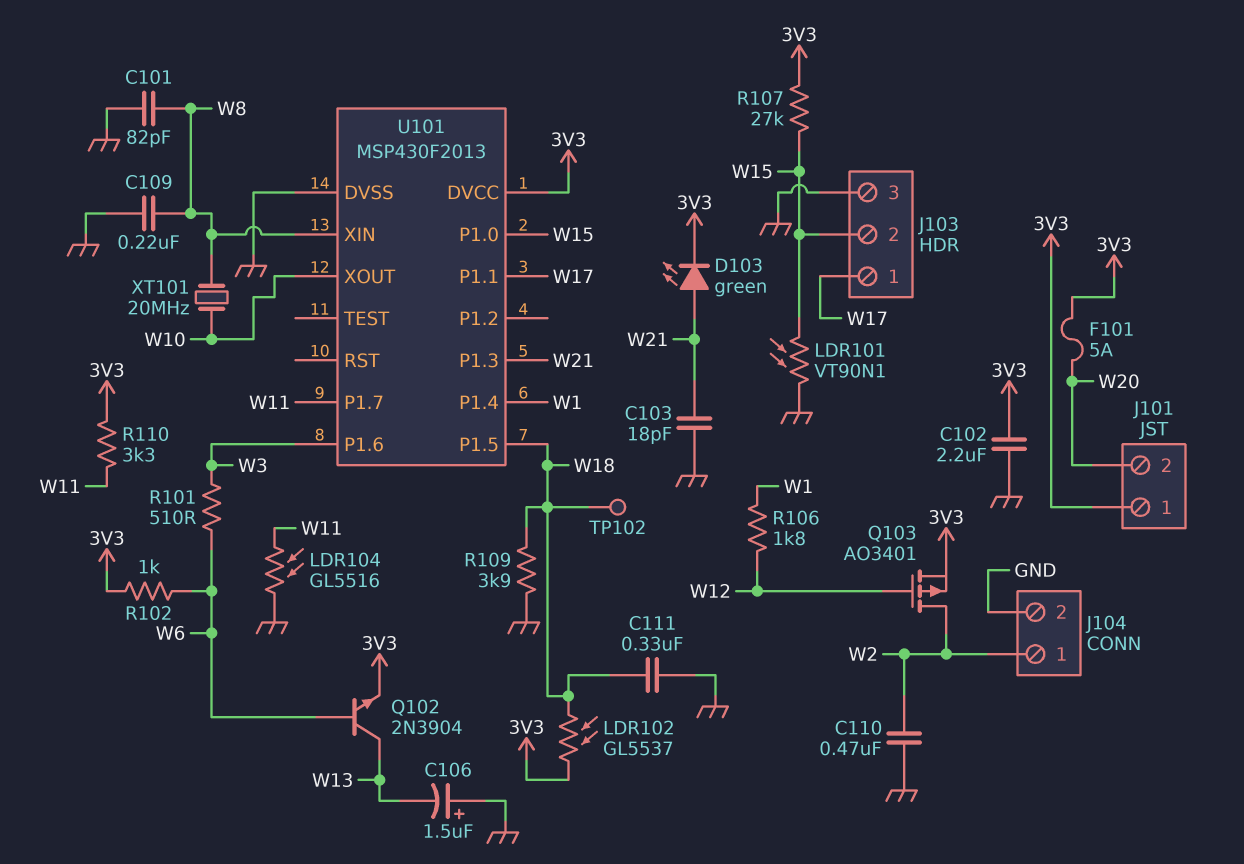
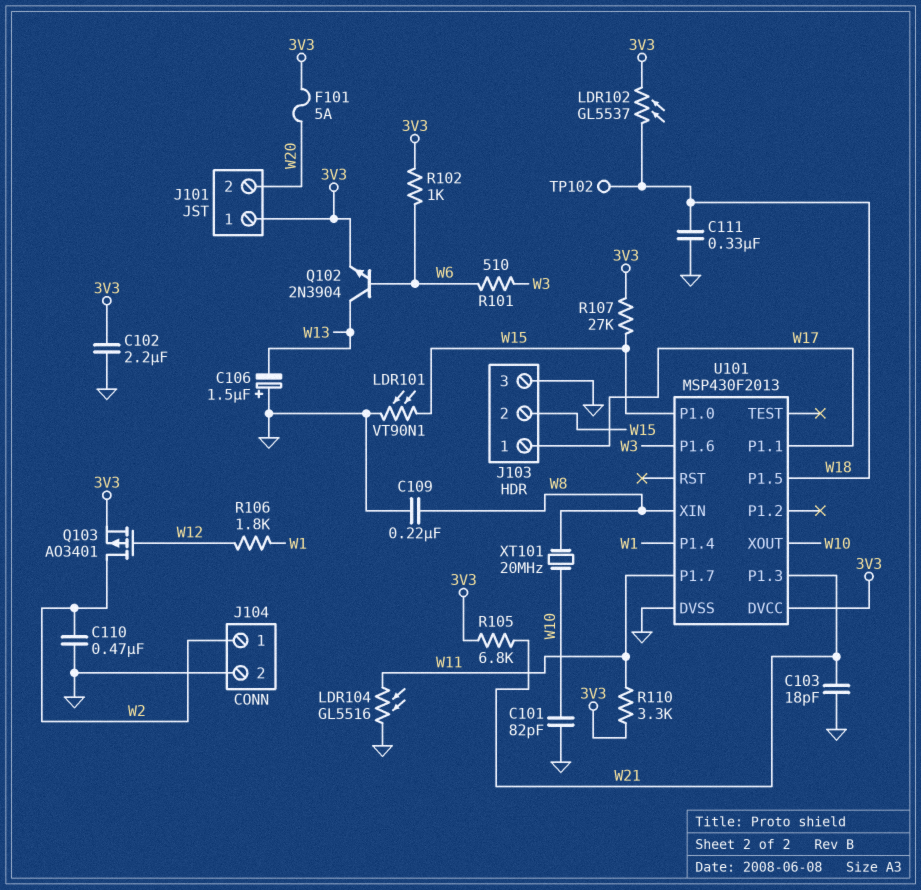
C101: 82pF (GND, W8) -> 82pF (GND, W10)
D103: LED green (A W21, K 3V3) -> none
R105: none -> 6.8k (3V3, W21)
R109: 3.9k (GND, W18) -> none

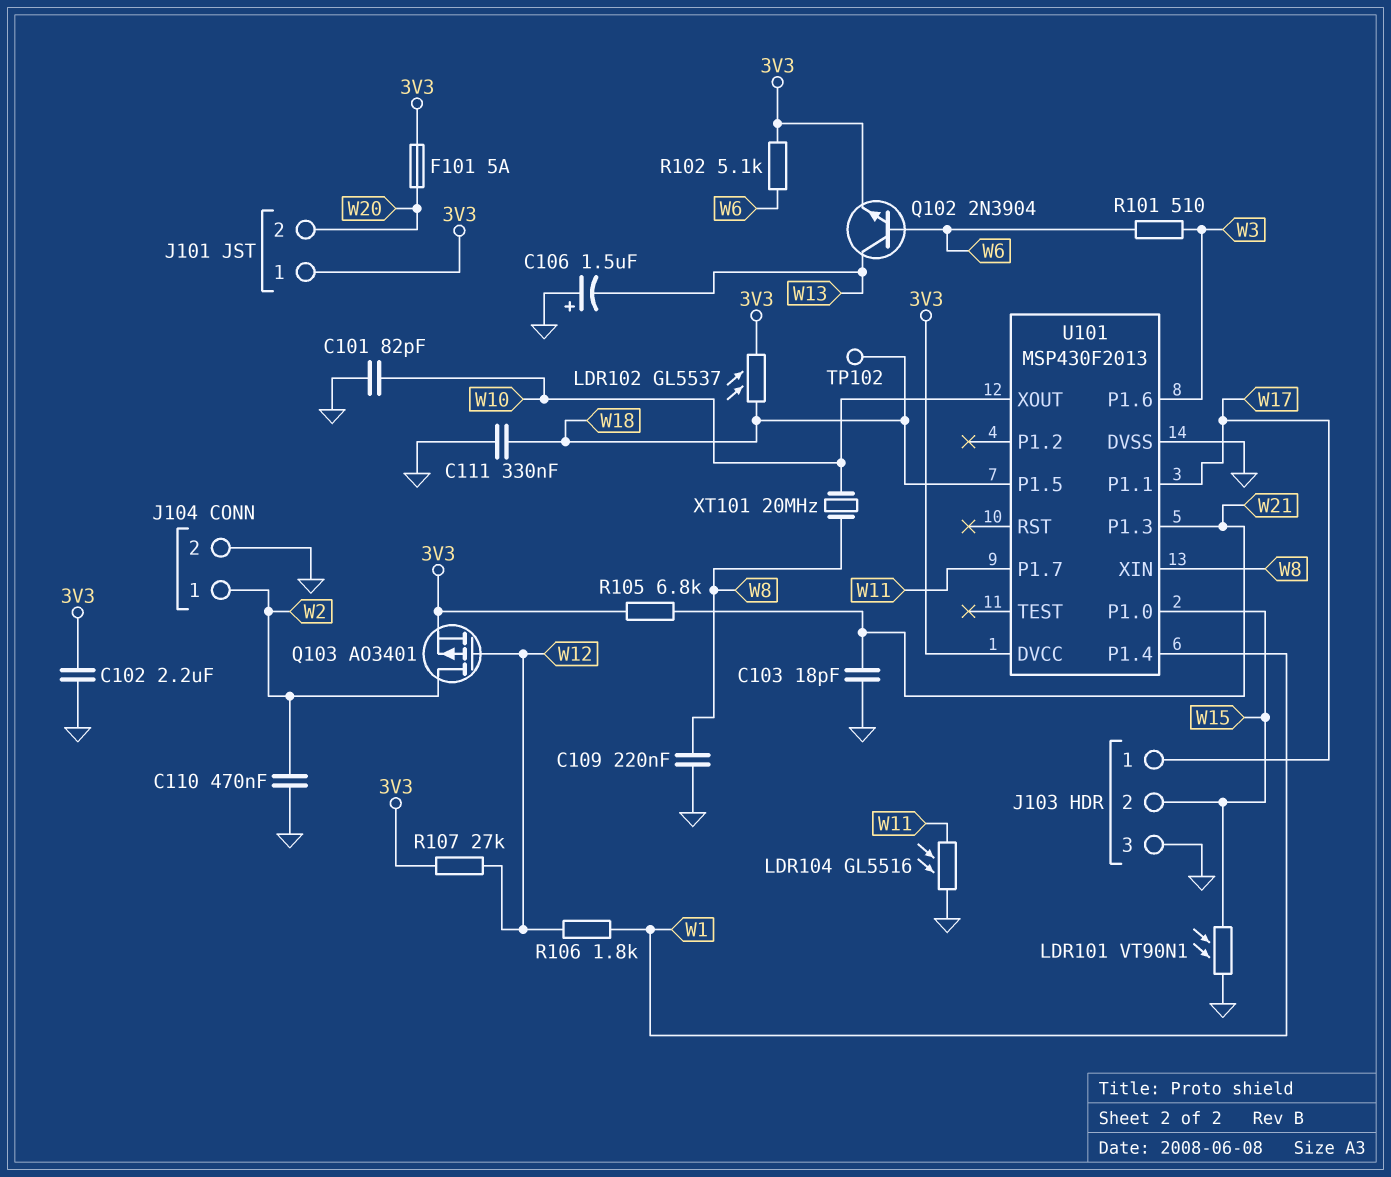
R102: 1k (3V3, W6) -> 5.1k (3V3, W6)
R107: 27k (3V3, W15) -> 27k (3V3, W12)
R110: 3.3k (3V3, W11) -> none

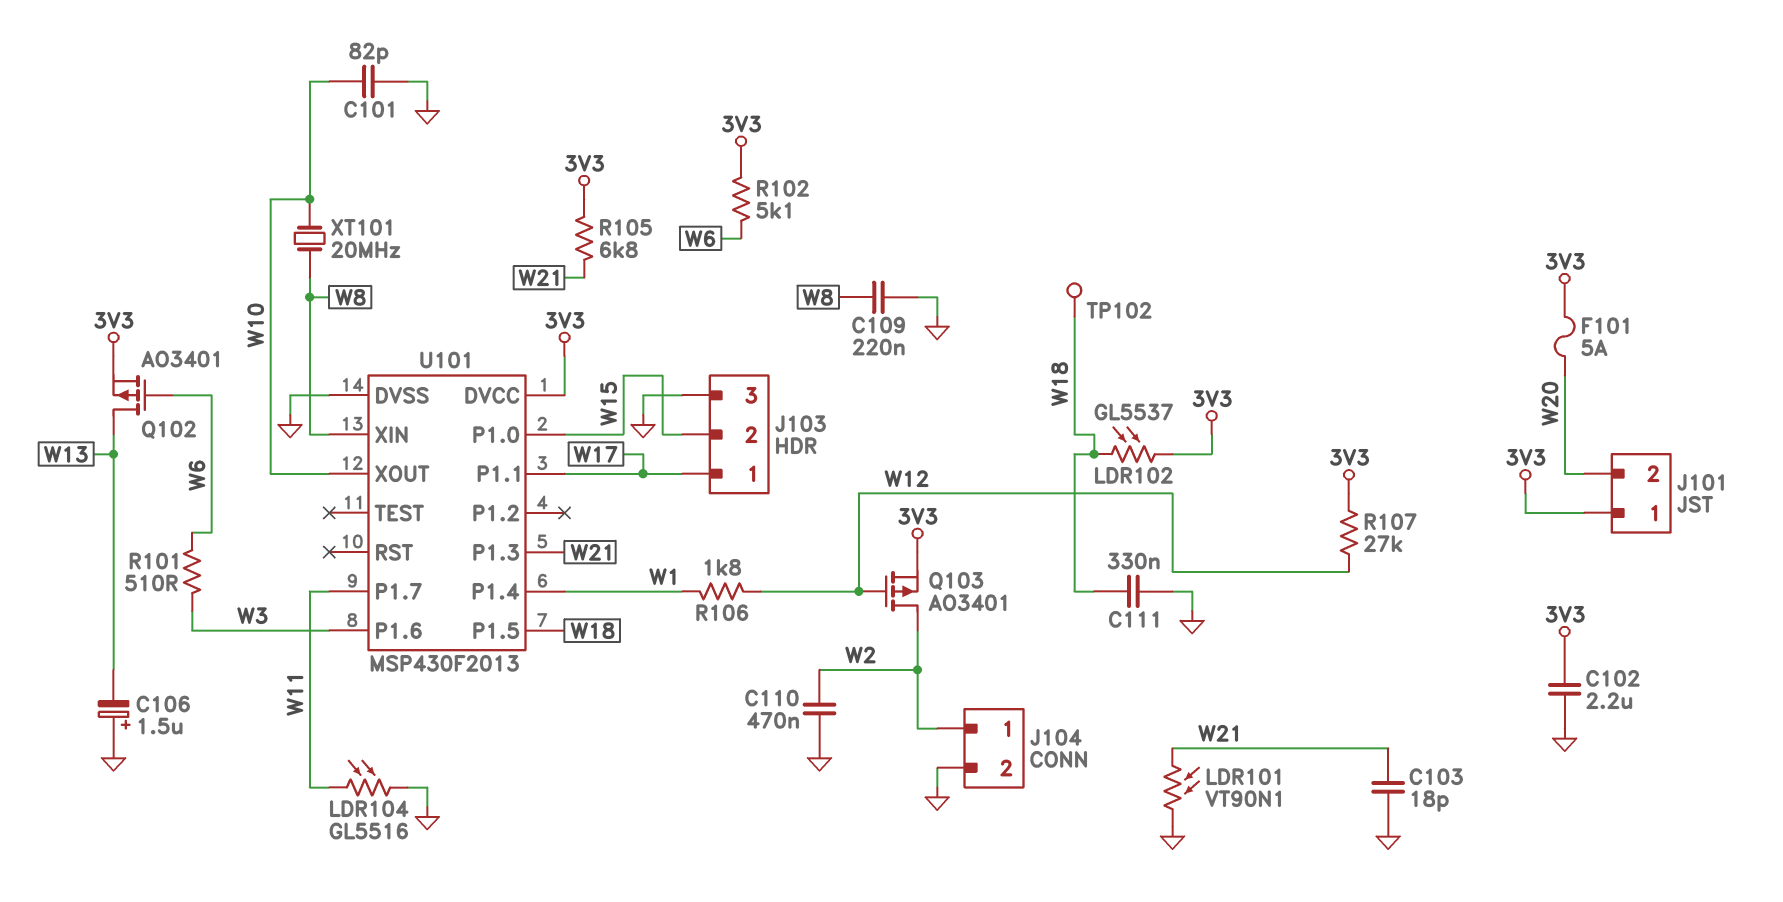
LDR101: VT90N1 (GND, W15) -> VT90N1 (GND, W21)
Q102: NPN 2N3904 (B W6, C W13, E 3V3) -> PMOS AO3401 (G W6, D W13, S 3V3)

